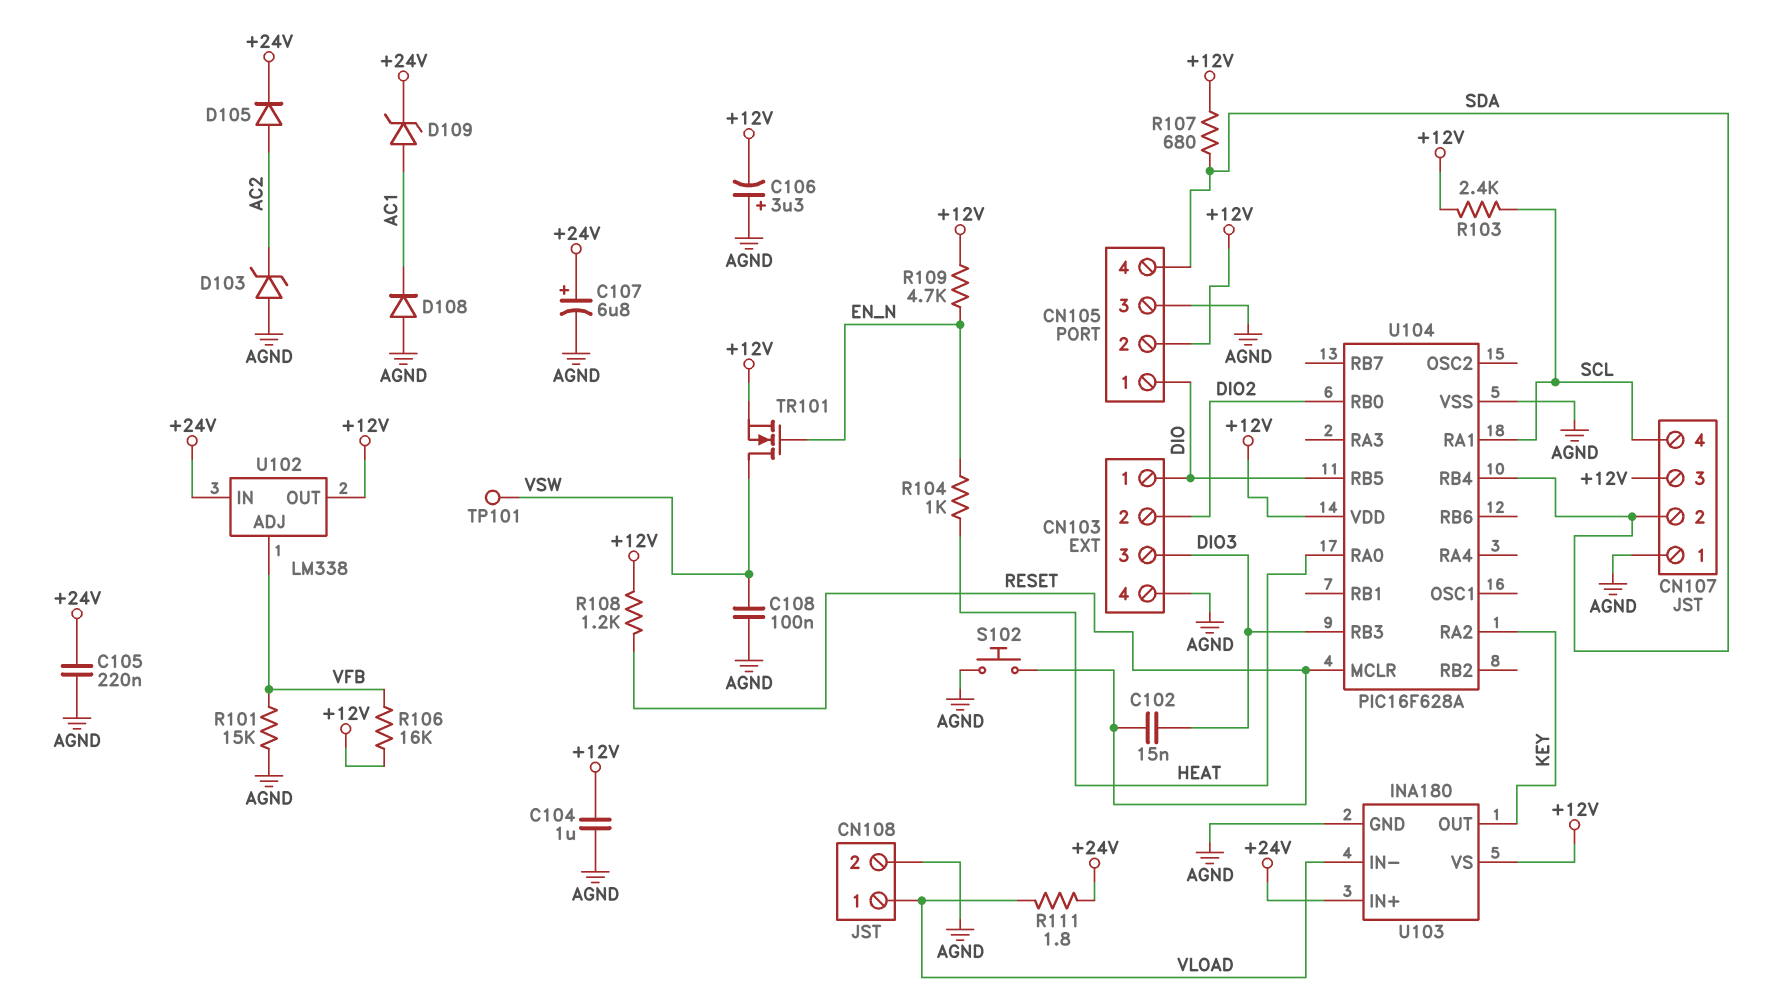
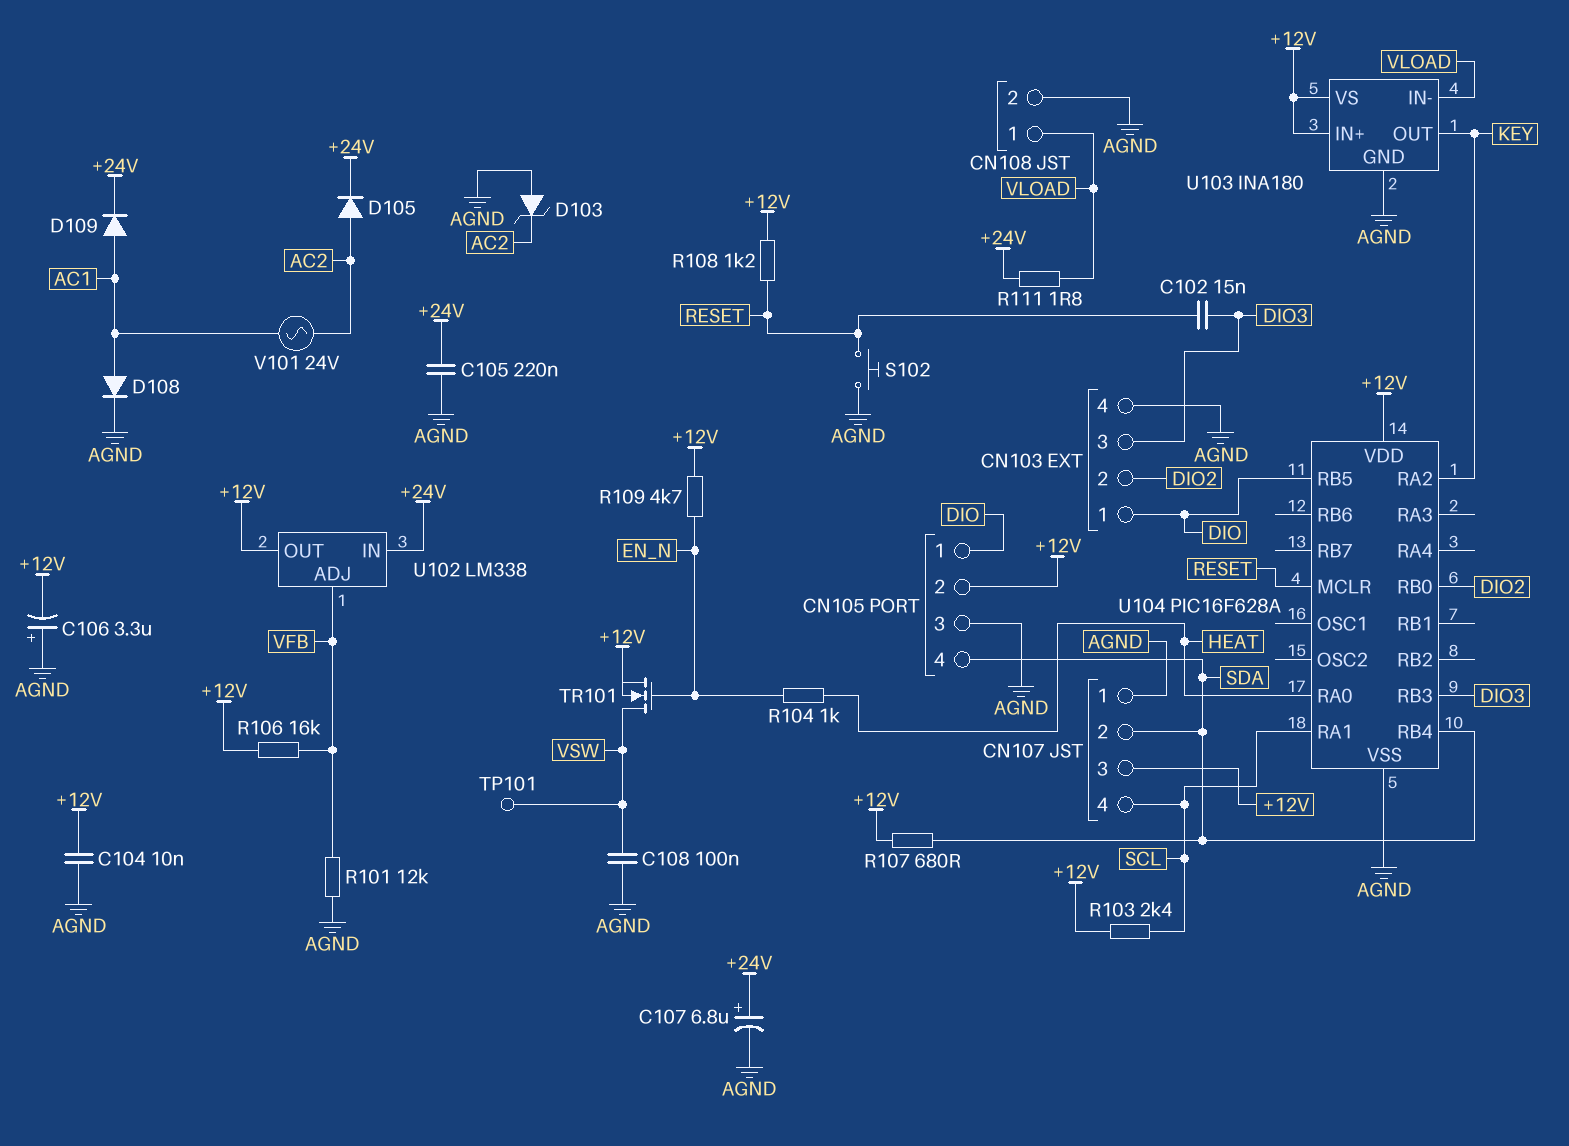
C104: 1uF (+12V, AGND) -> 10nF (+12V, AGND)
D108: diode (A AGND, K AC1) -> diode (A AC1, K AGND)
D109: zener (A AC1, K +24V) -> diode (A AC1, K +24V)
R101: 15k (AGND, VFB) -> 12k (AGND, VFB)
U103 pin IN+: +24V -> +12V
V101: none -> AC 24V (AC1, AC2)

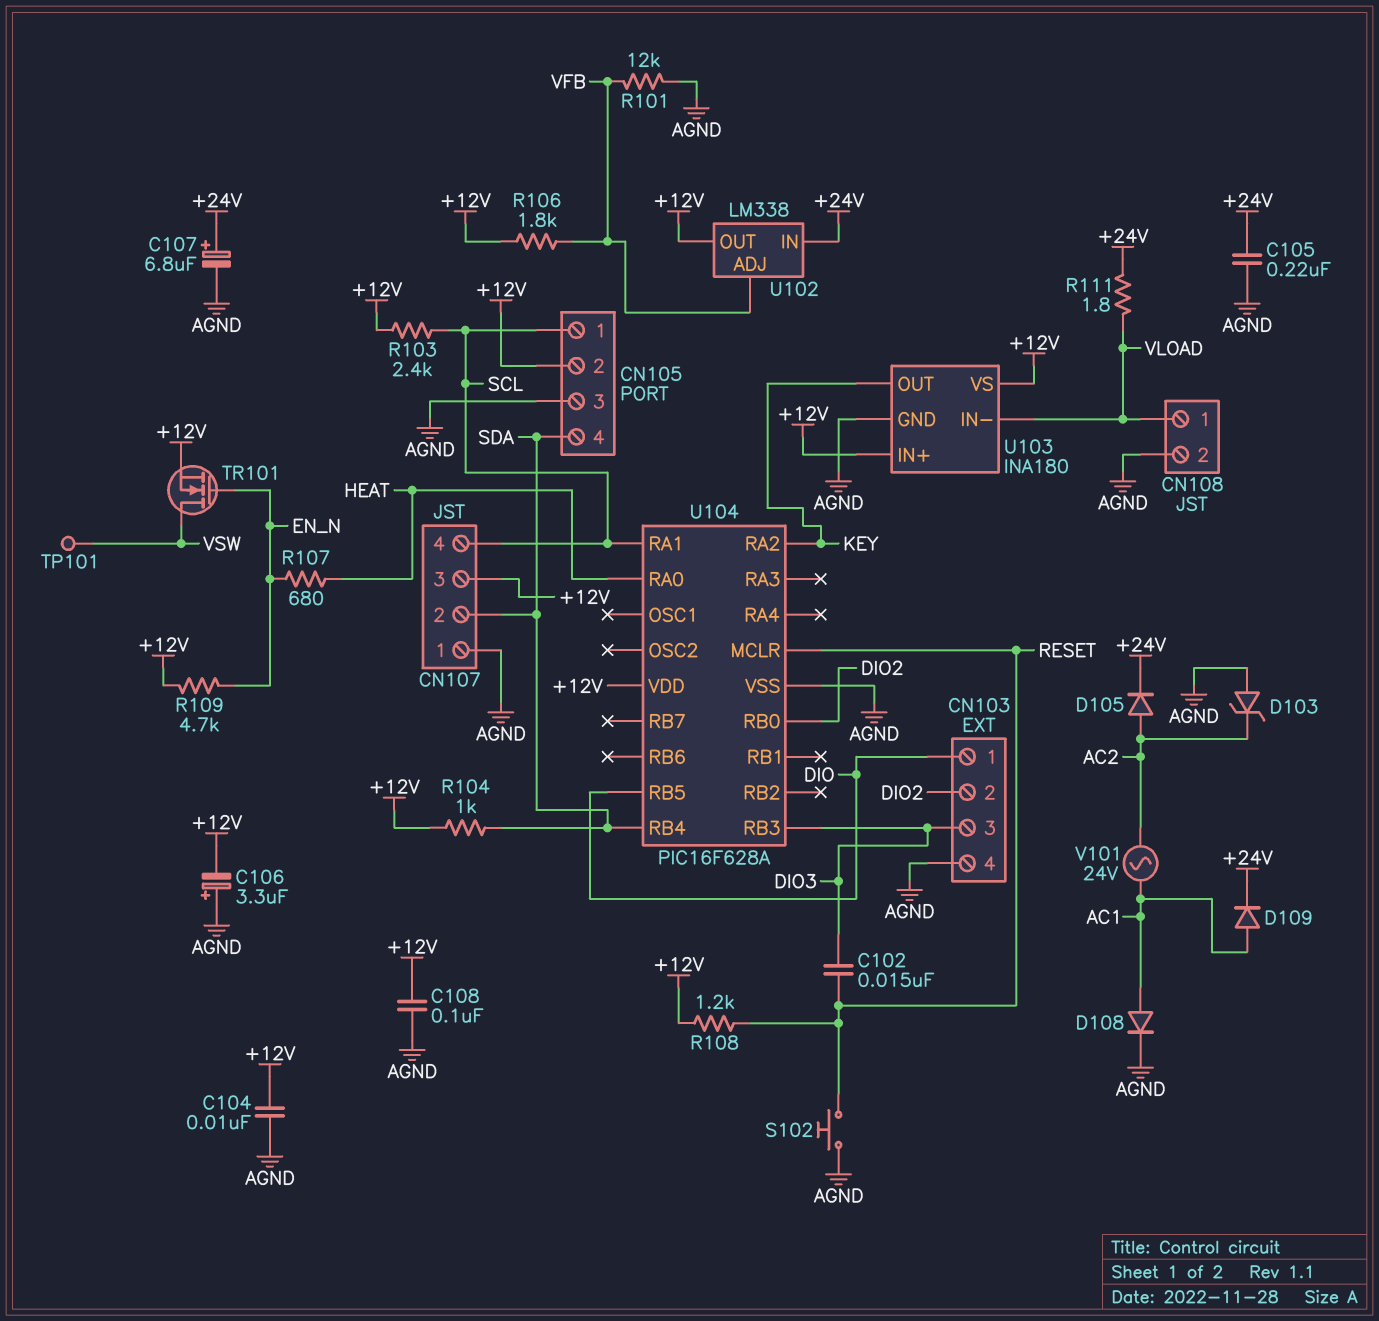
C108: 100nF (AGND, VSW) -> 100nF (+12V, AGND)
CN105 pin 1: DIO -> SCL
R104: 1k (EN_N, HEAT) -> 1k (+12V, SDA)
R106: 16k (+12V, VFB) -> 1.8k (+12V, VFB)
R107: 680 (+12V, SDA) -> 680 (EN_N, HEAT)

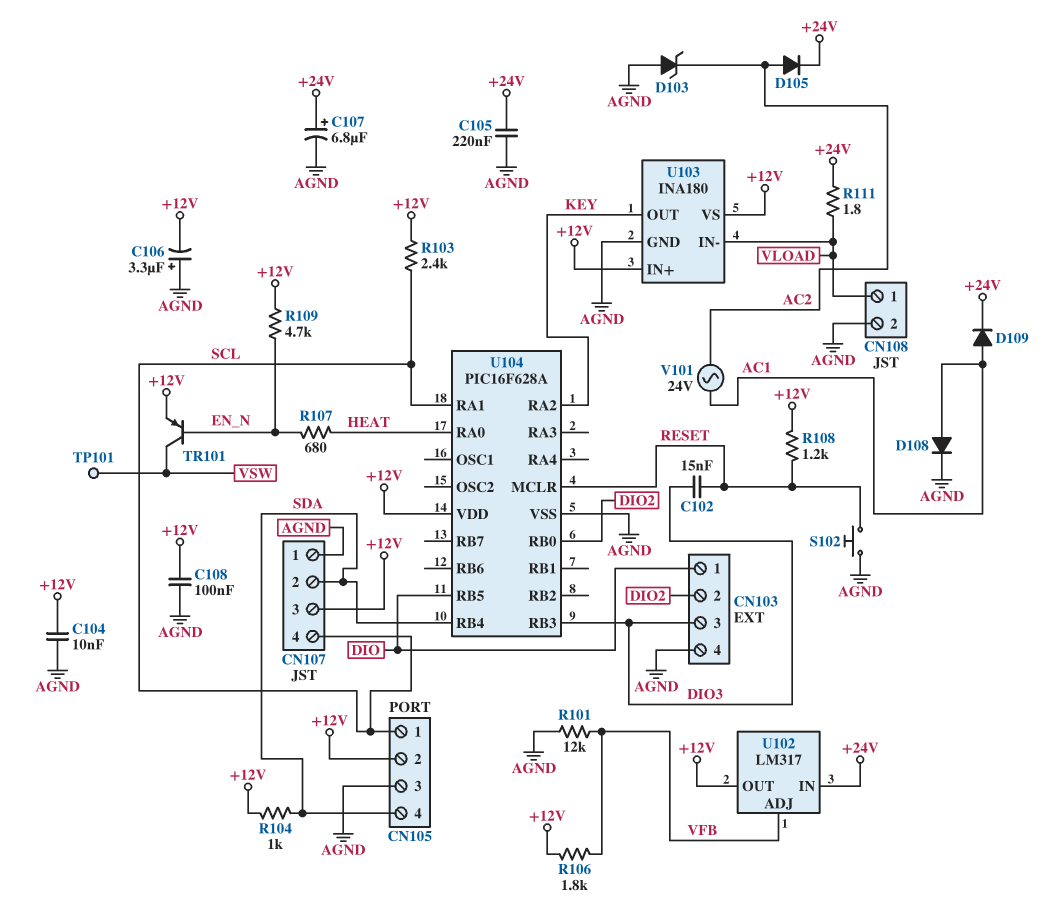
TR101: NMOS (G EN_N, D VSW, S +12V) -> PNP (B EN_N, C VSW, E +12V)
U102: LM338 -> LM317

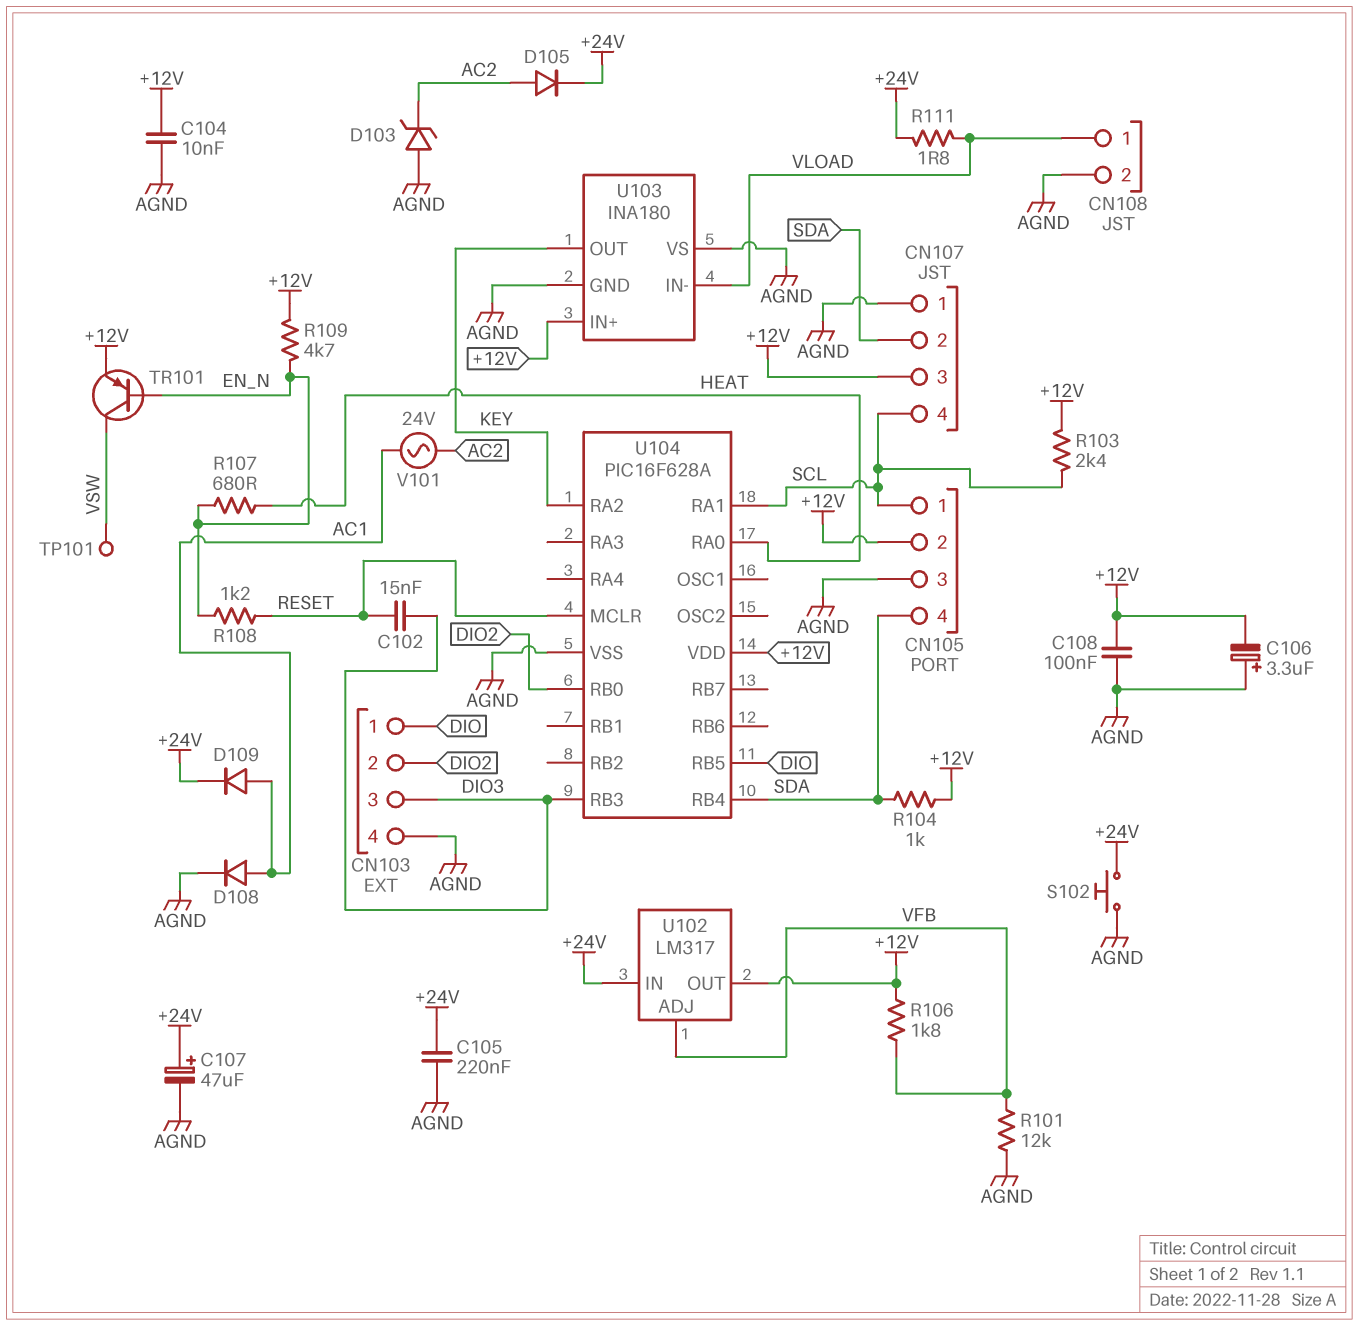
C107: 6.8uF (plus +24V, minus AGND) -> 47uF (plus +24V, minus AGND)
R108: 1.2k (+12V, RESET) -> 1.2k (EN_N, RESET)
S102: button (AGND, RESET) -> button (+24V, AGND)
U103 pin VS: +12V -> AGND

